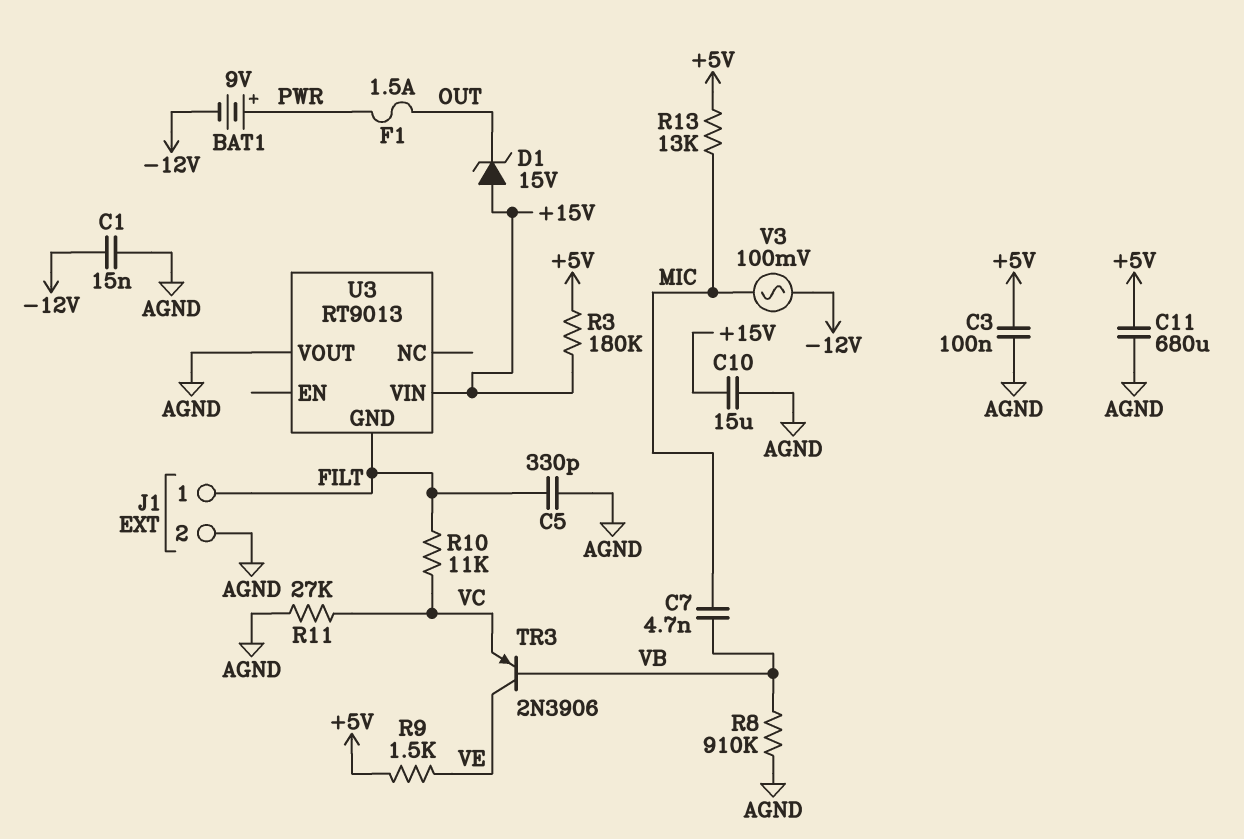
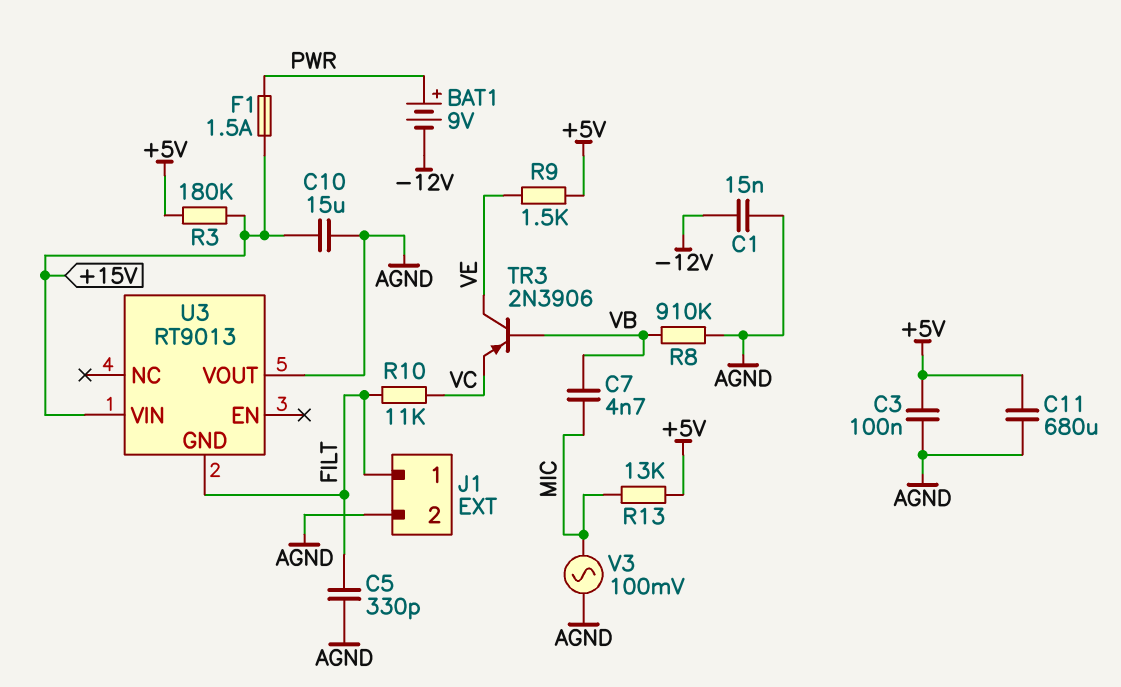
D1: zener 15V (A +15V, K OUT) -> none
F1: 1.5A (OUT, PWR) -> 1.5A (+15V, PWR)
R11: 27k (AGND, VC) -> none
V3: AC 100mV (-12V, MIC) -> AC 100mV (AGND, MIC)

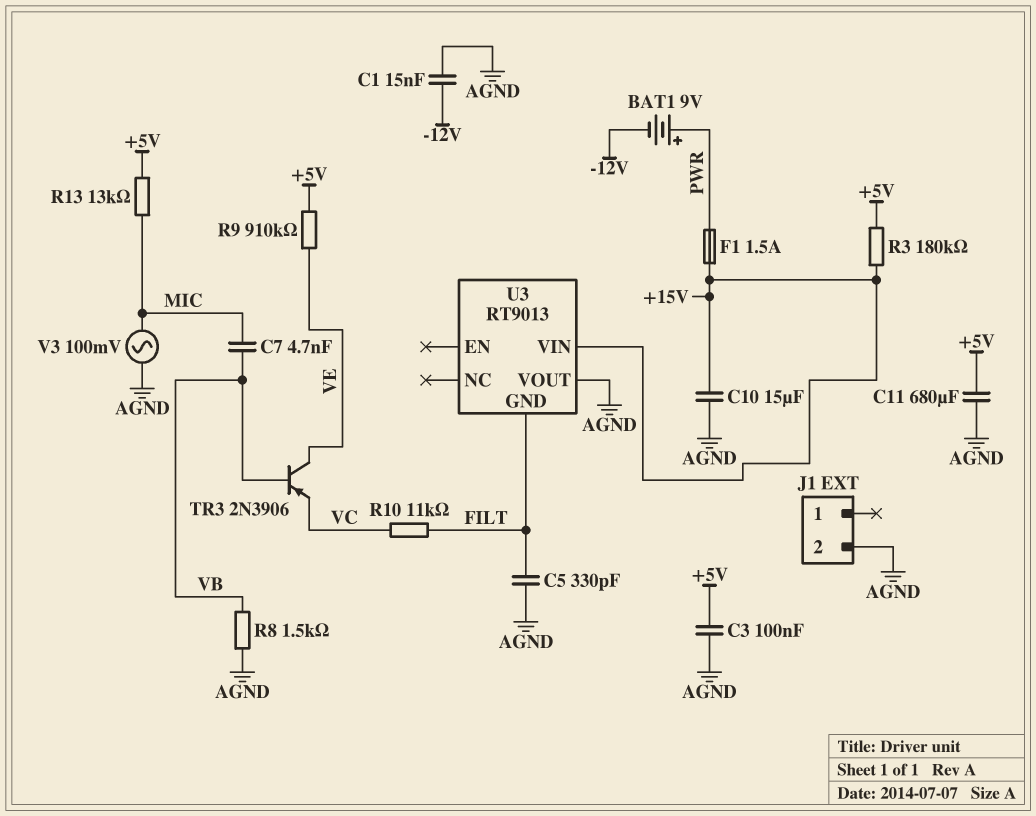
J1 pin 1: FILT -> none
R8: 910k (AGND, VB) -> 1.5k (AGND, VB)
R9: 1.5k (+5V, VE) -> 910k (+5V, VE)

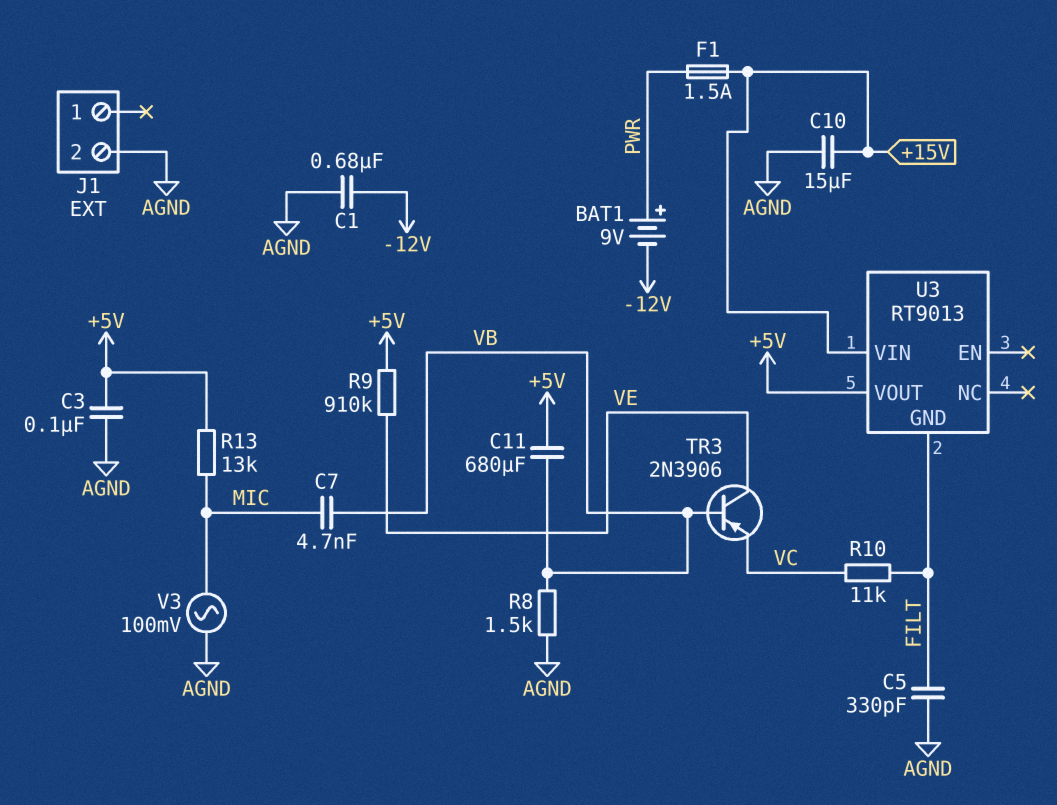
C1: 15nF (-12V, AGND) -> 680nF (-12V, AGND)
C11: 680uF (+5V, AGND) -> 680uF (+5V, VB)
R3: 180k (+5V, +15V) -> none
U3 pin VOUT: AGND -> +5V

